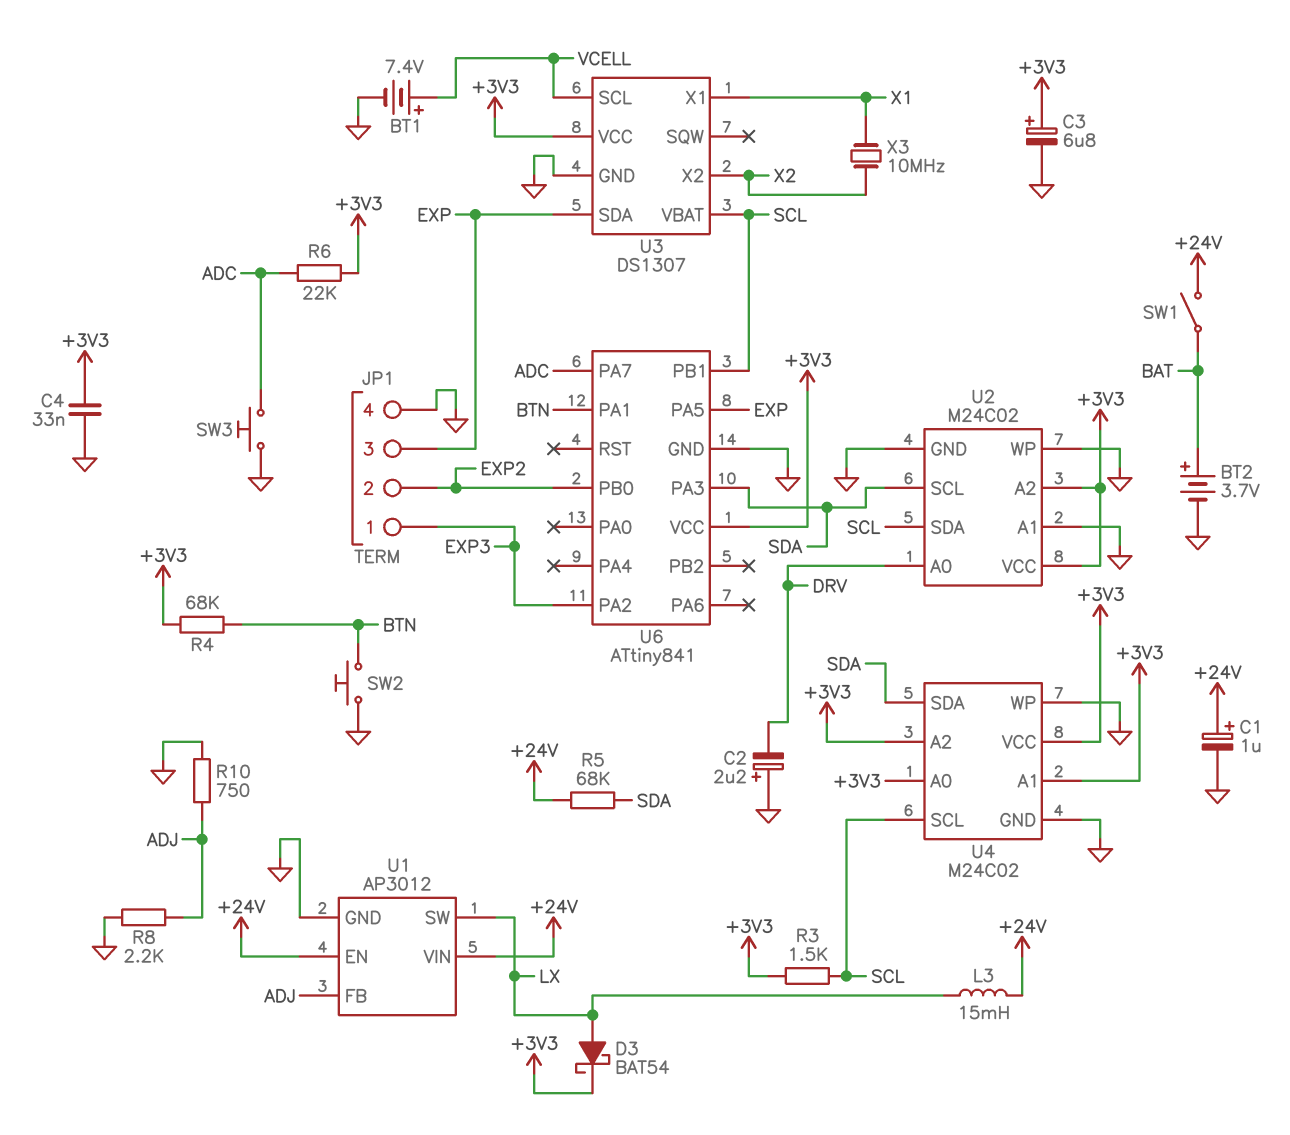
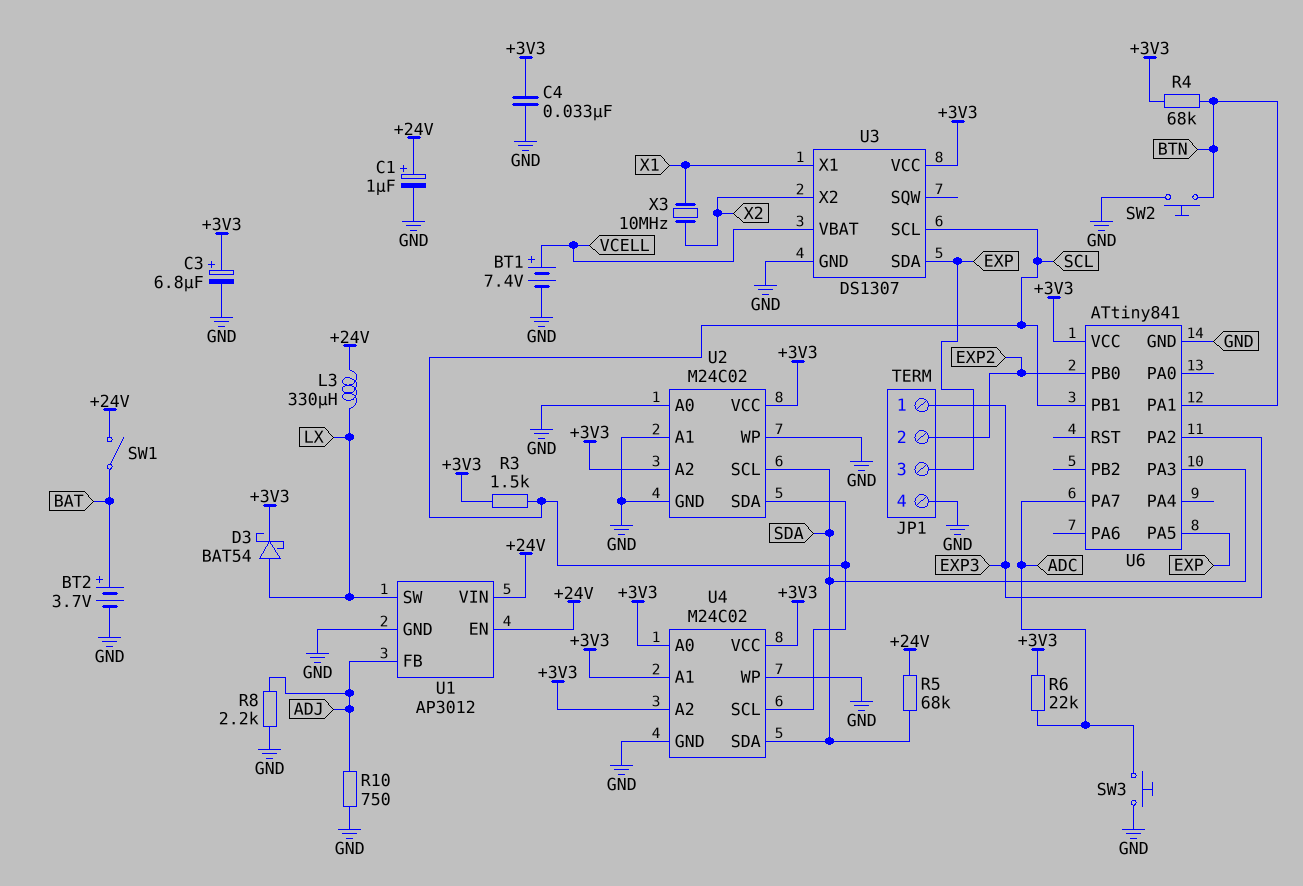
C2: 2.2uF (plus GND, minus DRV) -> none
L3: 15mH (+24V, LX) -> 330uH (+24V, LX)
U2 pin A0: DRV -> GND
U3 pin SCL: VCELL -> SCL
U3 pin VBAT: SCL -> VCELL

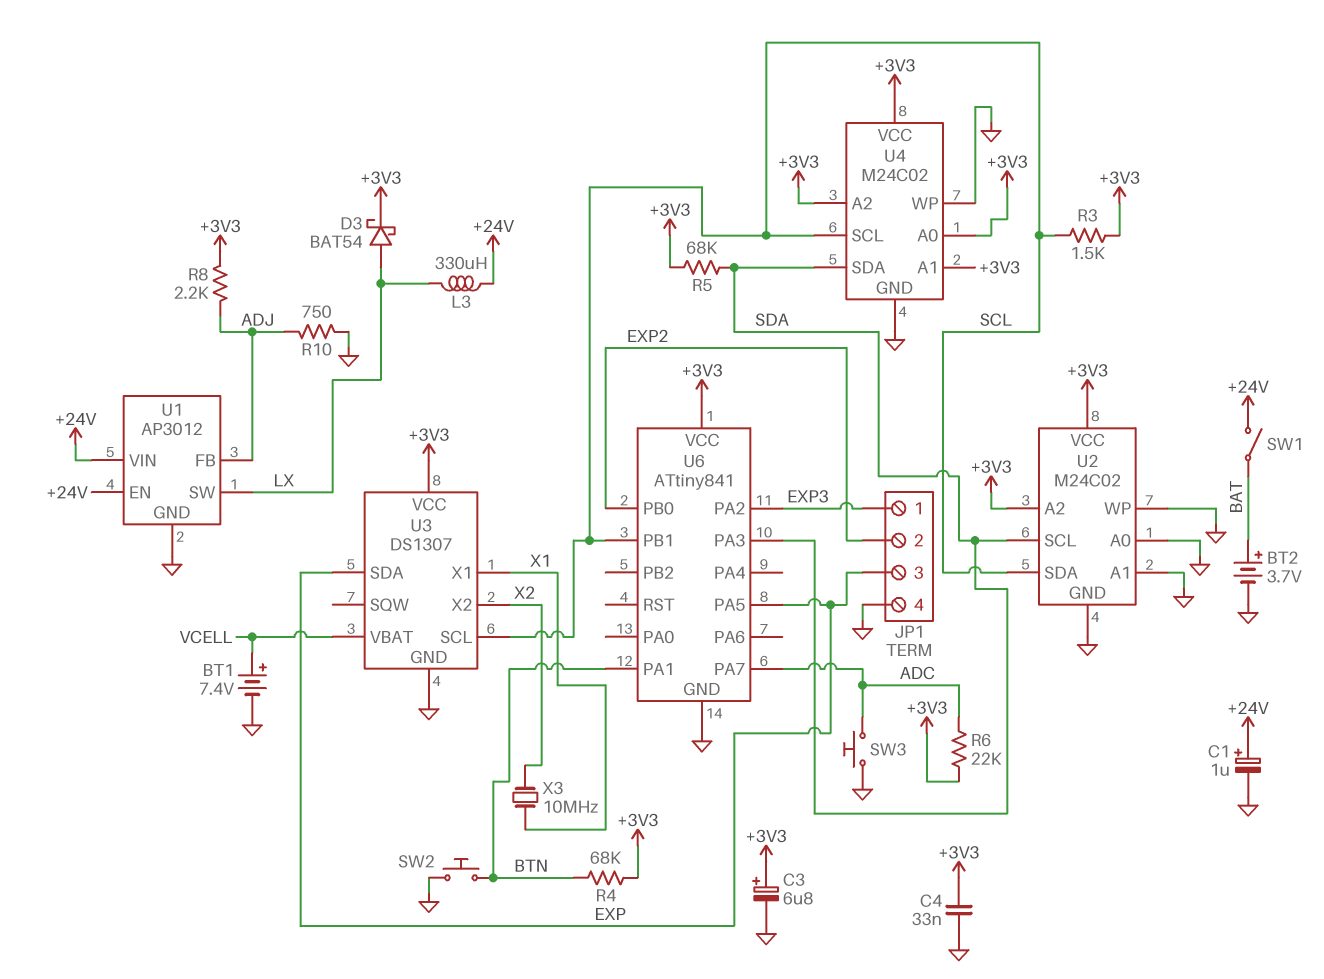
R5: 68k (+24V, SDA) -> 68k (+3V3, SDA)
R8: 2.2k (ADJ, GND) -> 2.2k (+3V3, ADJ)

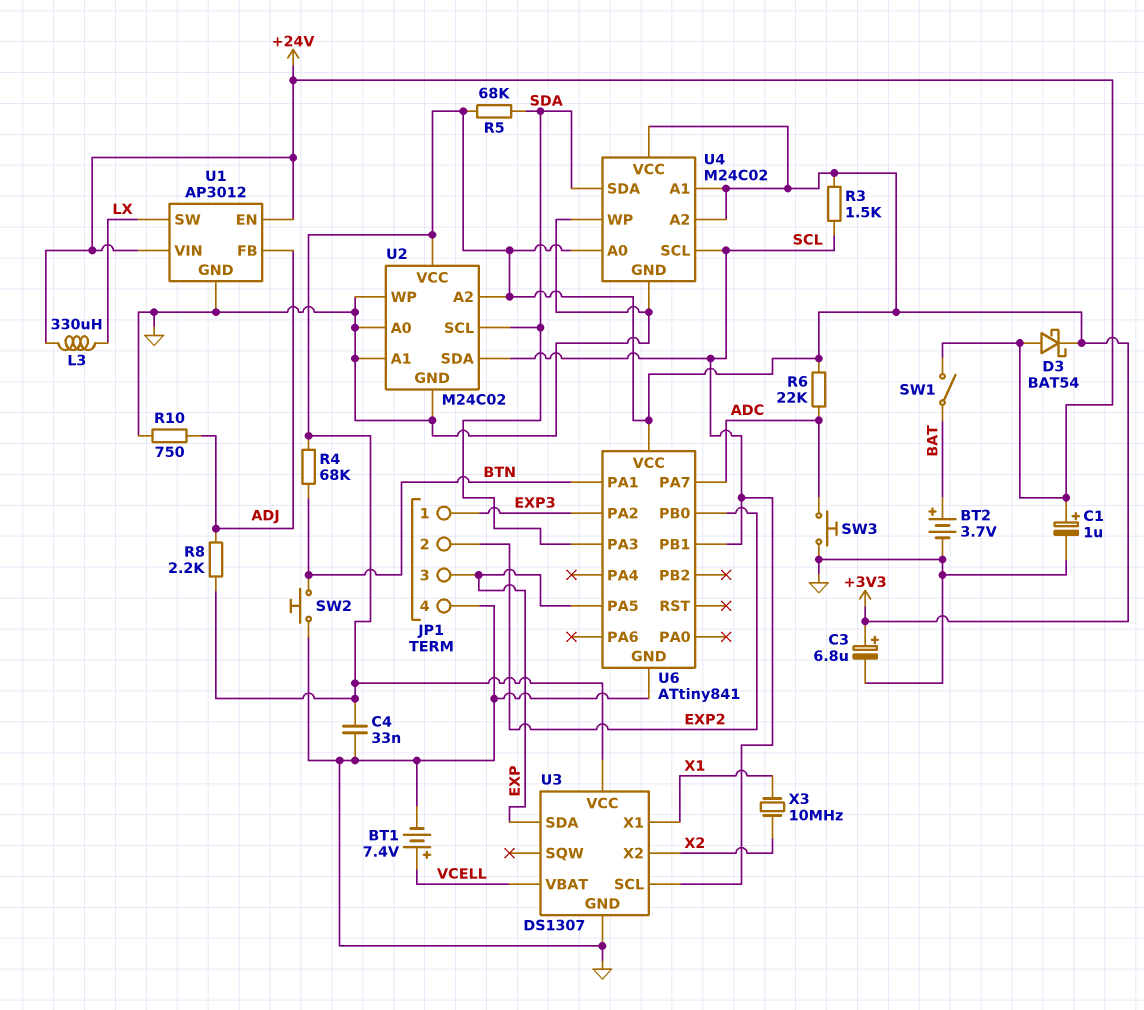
D3: schottky BAT54 (A LX, K +3V3) -> schottky BAT54 (A +24V, K +3V3)

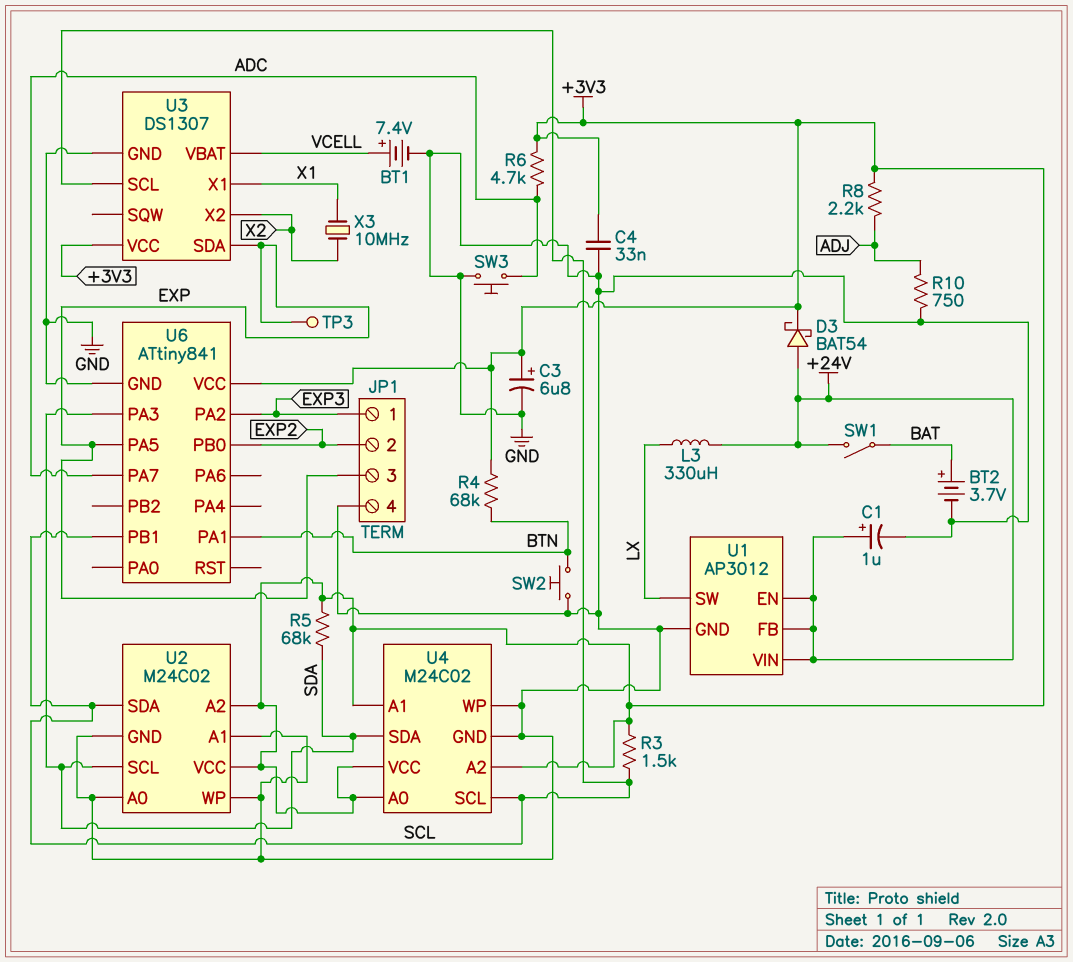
R6: 22k (+3V3, ADC) -> 4.7k (+3V3, ADC)
TP3: none -> test point (EXP)
U1 pin FB: ADJ -> +24V

